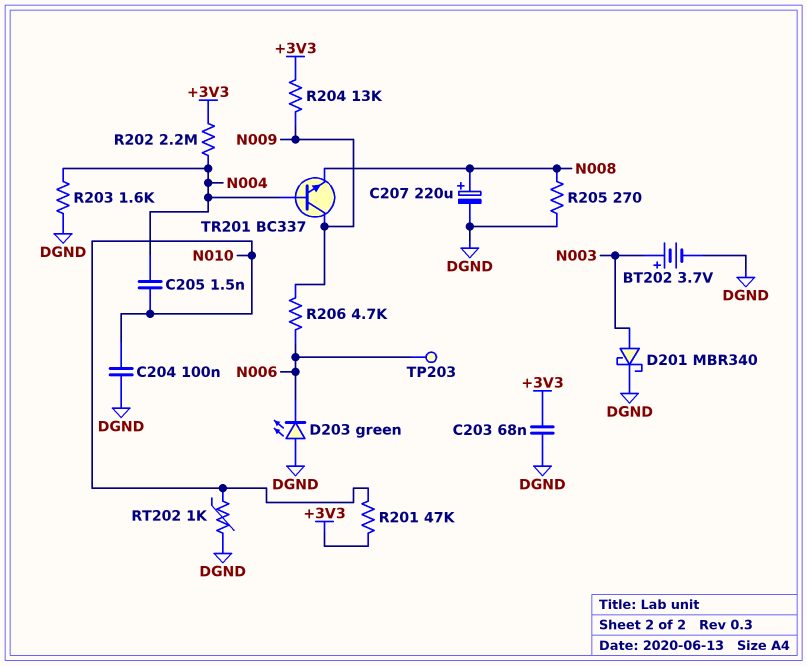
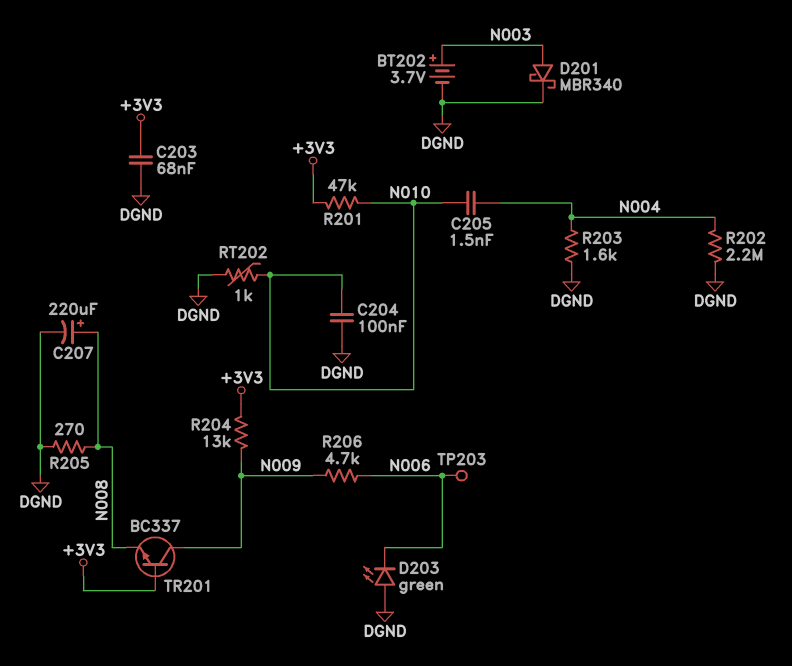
R202: 2.2M (+3V3, N004) -> 2.2M (DGND, N004)
TR201: NPN BC337 (B N004, C N009, E N008) -> NPN BC337 (B +3V3, C N009, E N008)

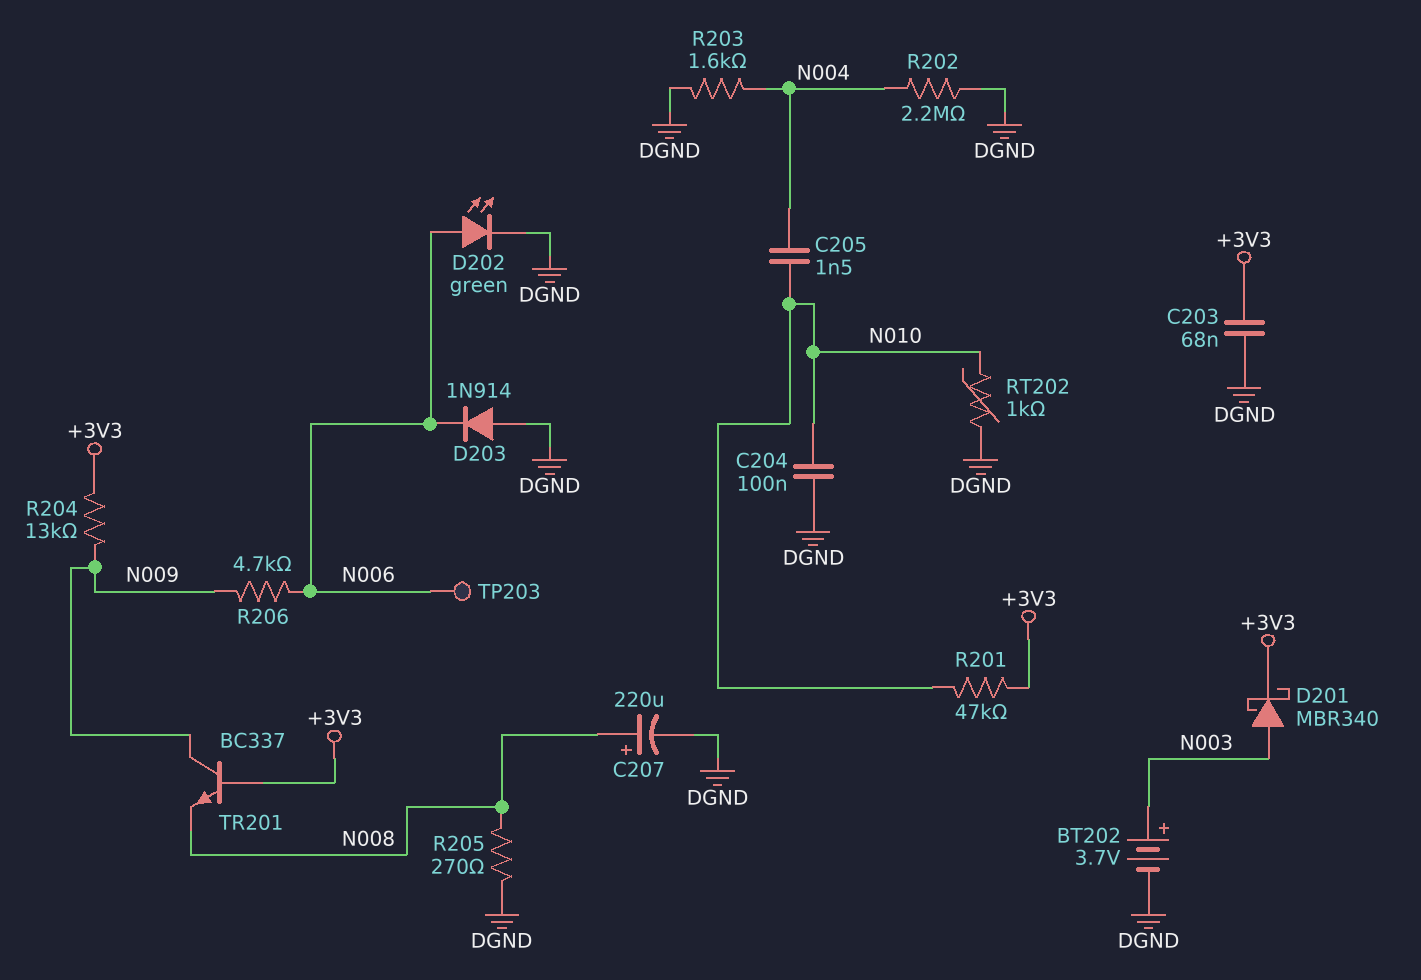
D201: schottky MBR340 (A N003, K DGND) -> schottky MBR340 (A N003, K +3V3)
D202: none -> LED green (A N006, K DGND)
D203: LED green (A DGND, K N006) -> diode 1N914 (A DGND, K N006)

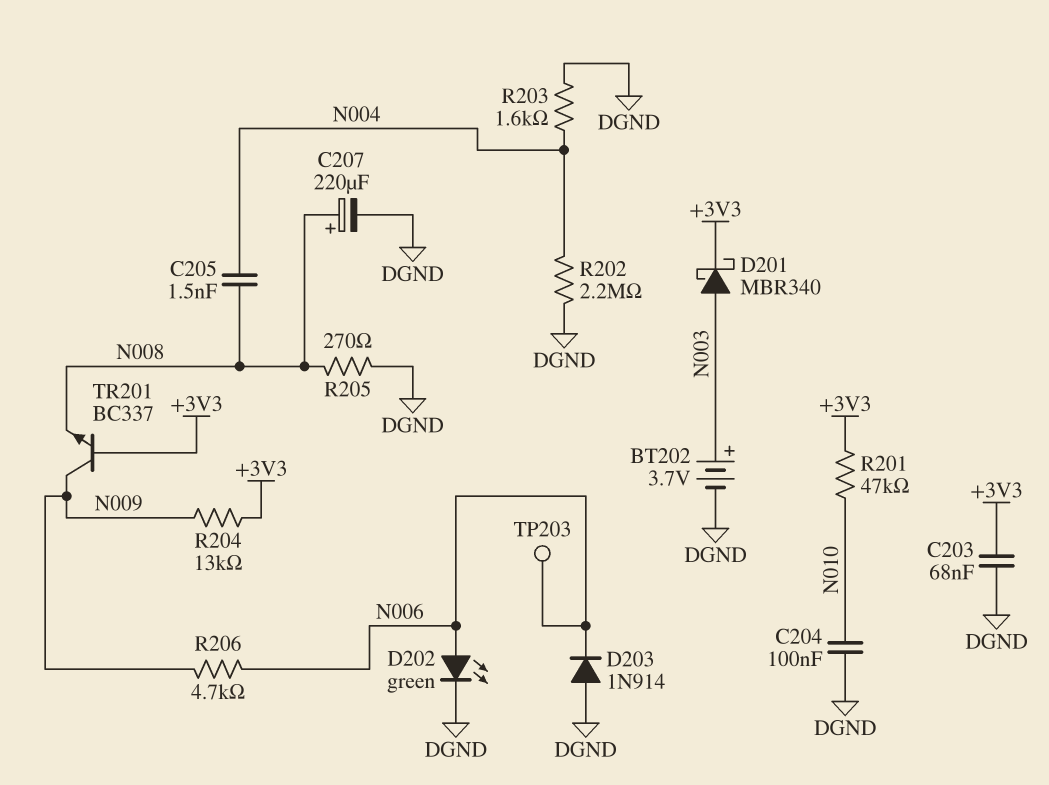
C205: 1.5nF (N004, N010) -> 1.5nF (N004, N008)
RT202: 1k (DGND, N010) -> none

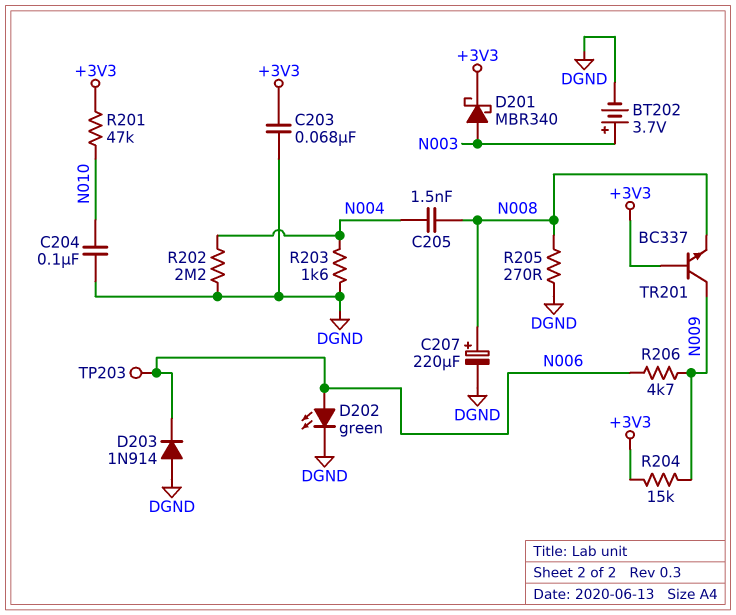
R204: 13k (+3V3, N009) -> 15k (+3V3, N009)

